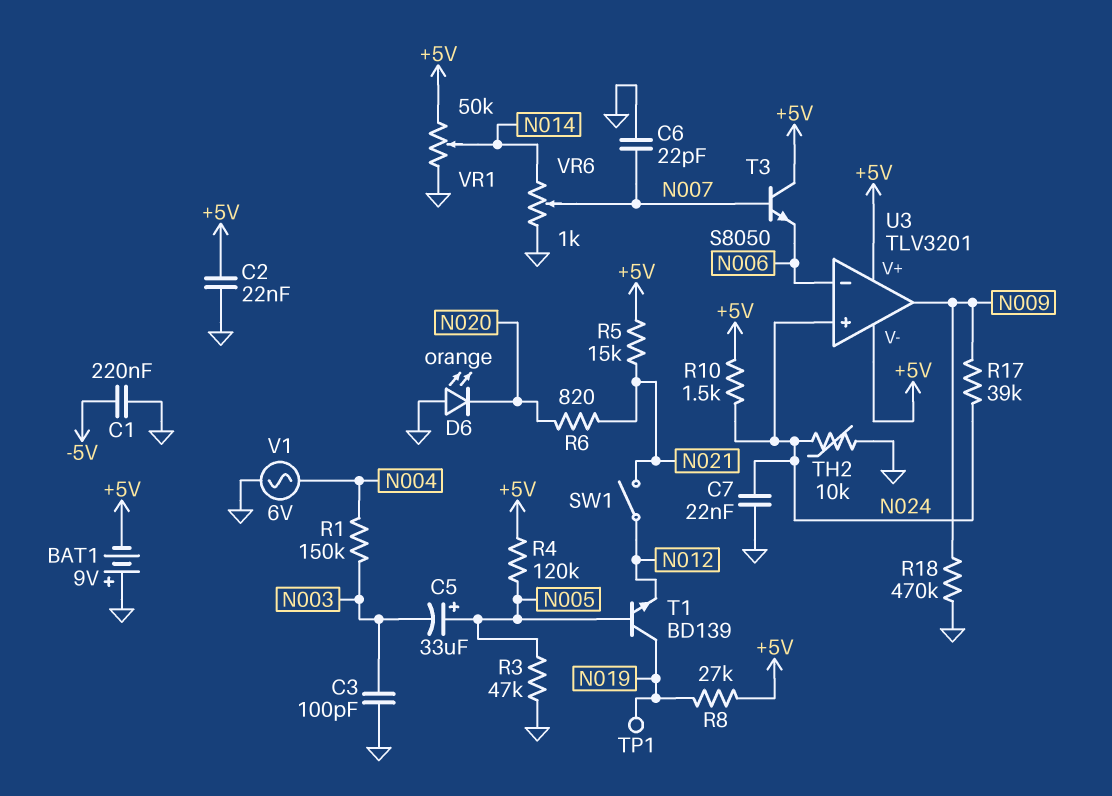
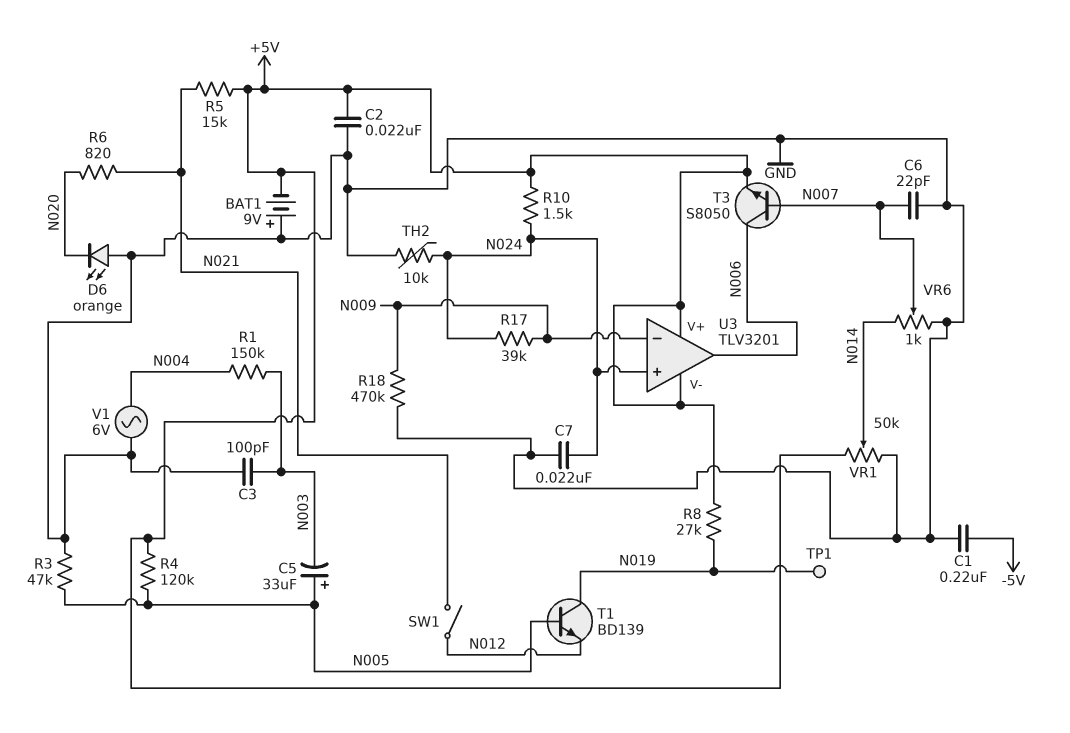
T3: NPN S8050 (B N007, C +5V, E N006) -> NPN S8050 (B N007, C N006, E +5V)
U3 pin in-: N006 -> N009
U3 pin out: N009 -> N006

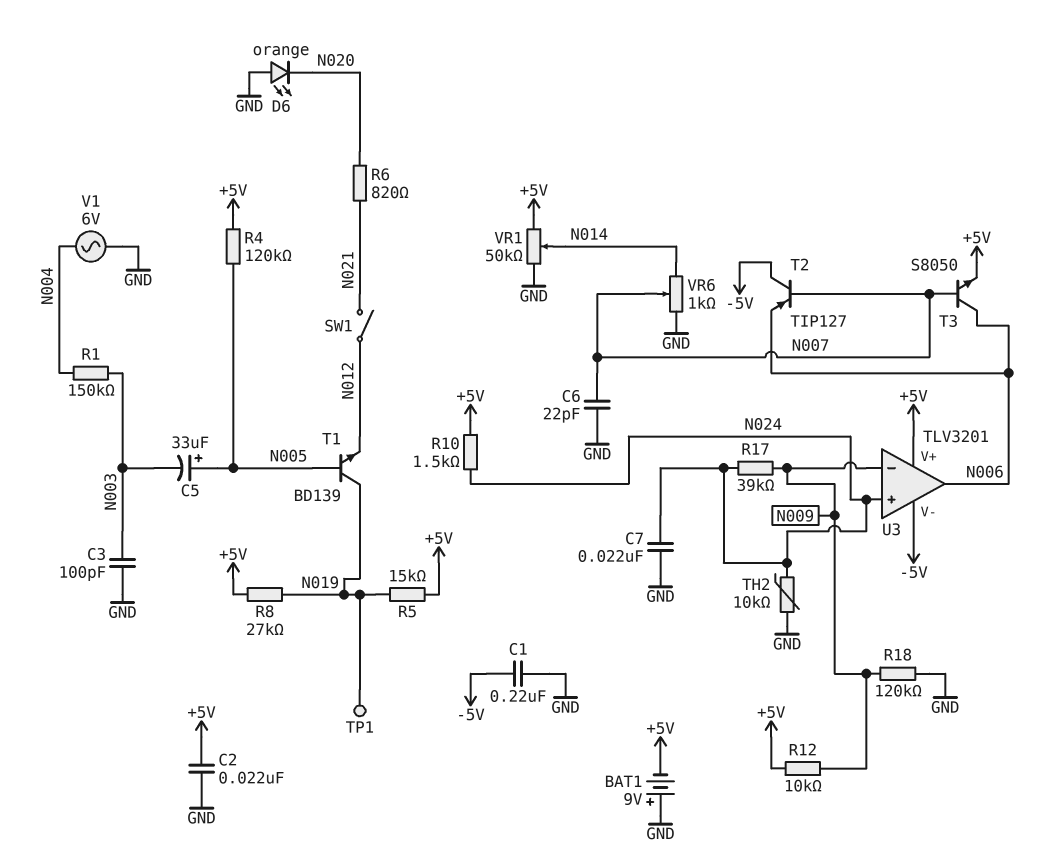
R3: 47k (GND, N005) -> none
R5: 15k (+5V, N021) -> 15k (+5V, N019)
R12: none -> 10k (+5V, N009)
R18: 470k (GND, N009) -> 120k (GND, N009)
T2: none -> PNP TIP127 (B N007, C -5V, E N006)
U3 pin V-: +5V -> -5V

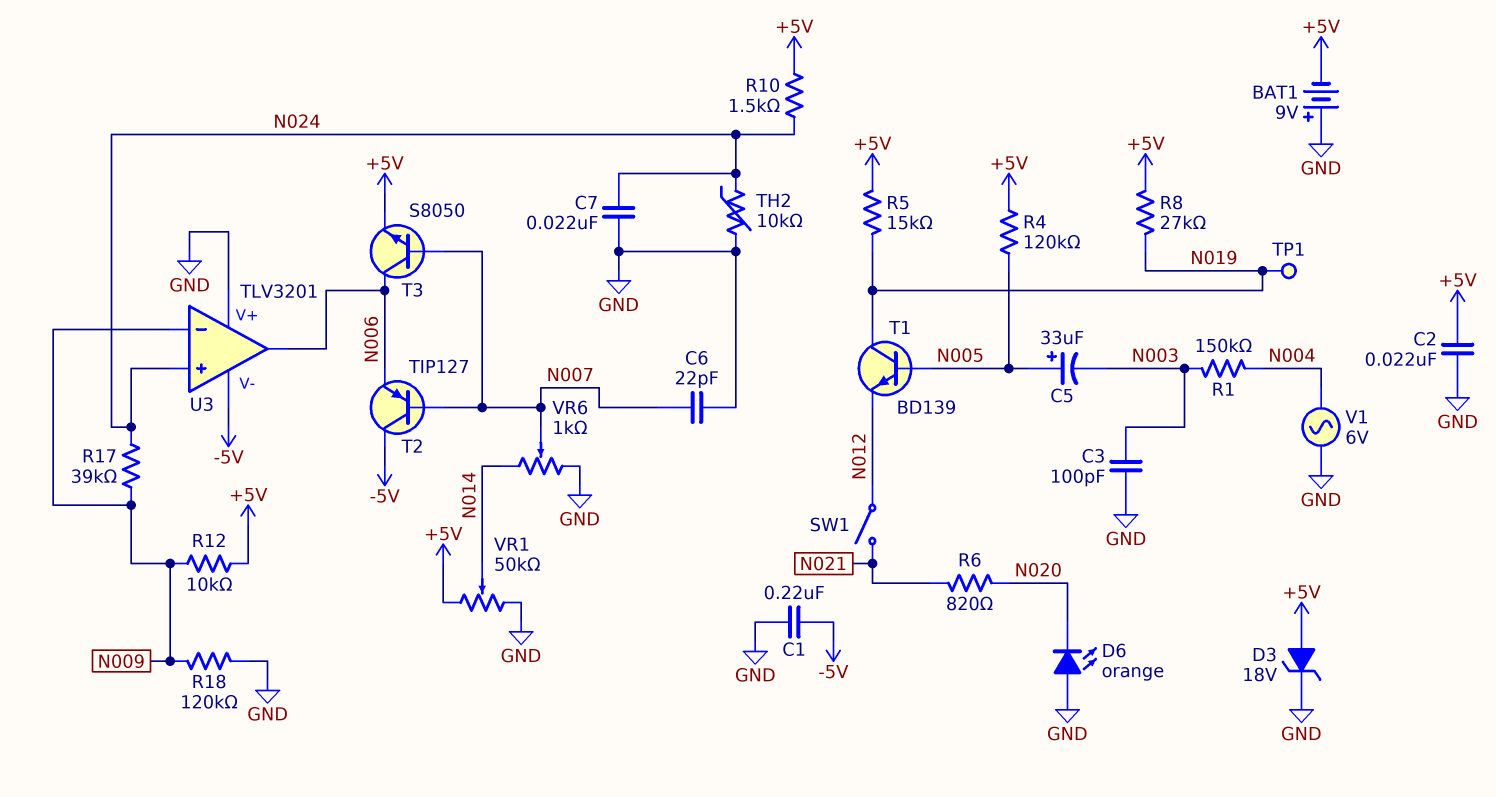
D3: none -> zener 18V (A +5V, K GND)
U3 pin V+: +5V -> GND

